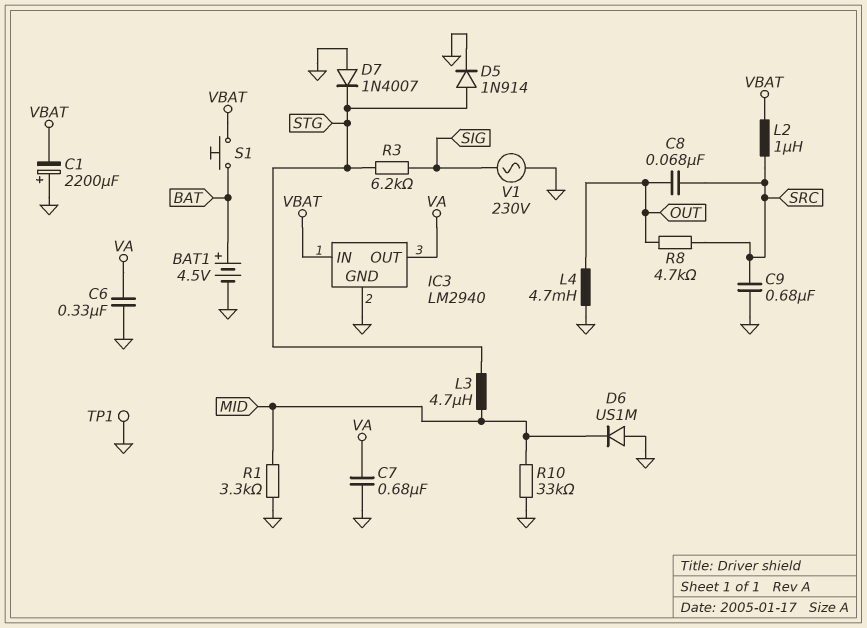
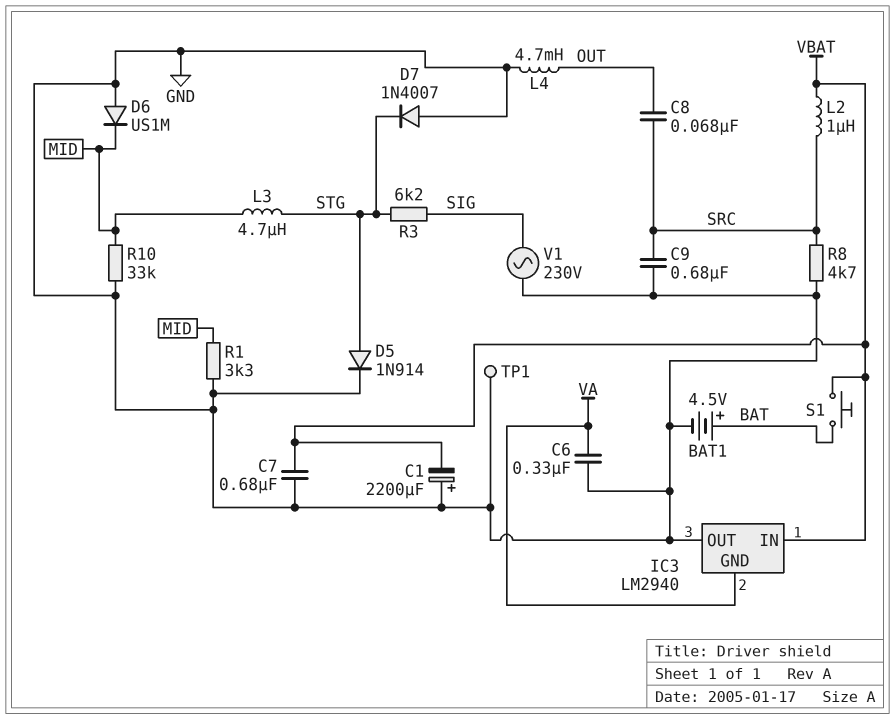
C7: 680nF (GND, VA) -> 680nF (GND, VBAT)
IC3 pin GND: GND -> VA
IC3 pin OUT: VA -> GND
R8: 4.7k (OUT, SRC) -> 4.7k (GND, SRC)

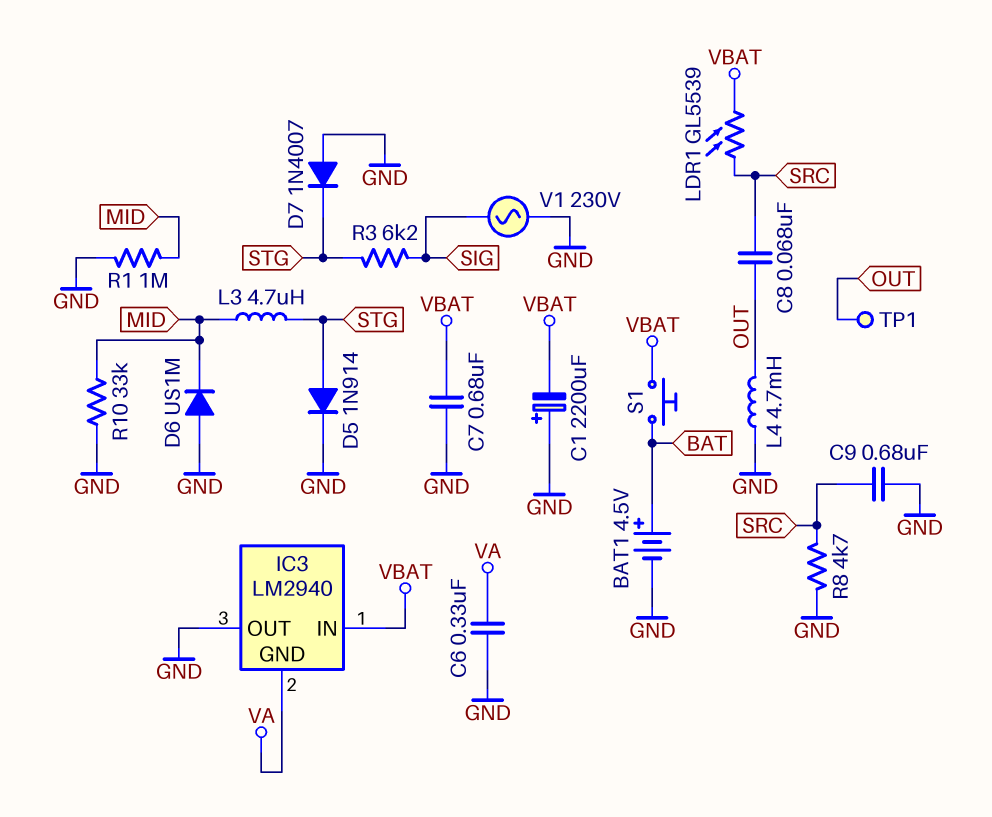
L2: 1uH (SRC, VBAT) -> none
LDR1: none -> GL5539 (SRC, VBAT)
R1: 3.3k (GND, MID) -> 1M (GND, MID)
TP1: test point (GND) -> test point (OUT)

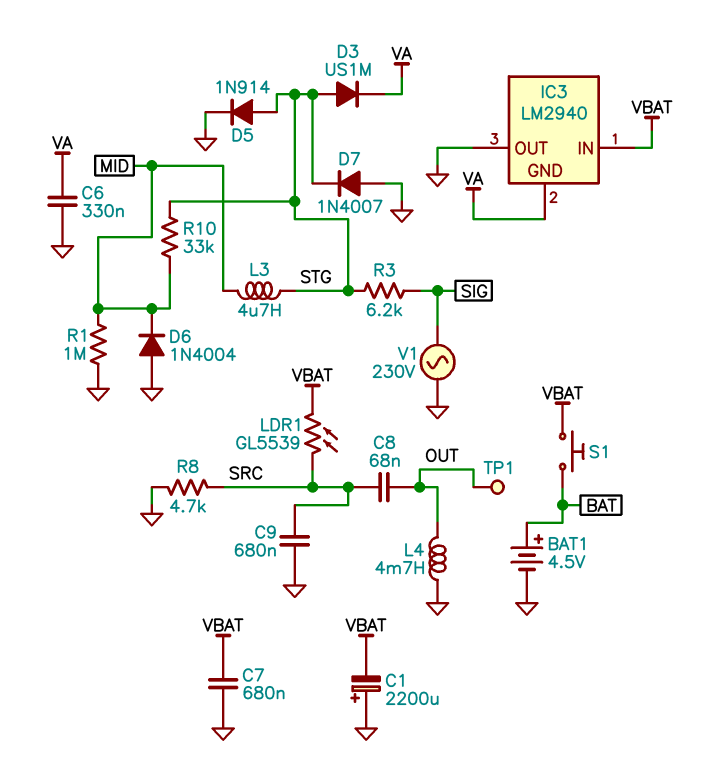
D3: none -> diode US1M (A STG, K VA)
D6: diode US1M (A GND, K MID) -> diode 1N4004 (A GND, K MID)
R10: 33k (GND, MID) -> 33k (MID, STG)

